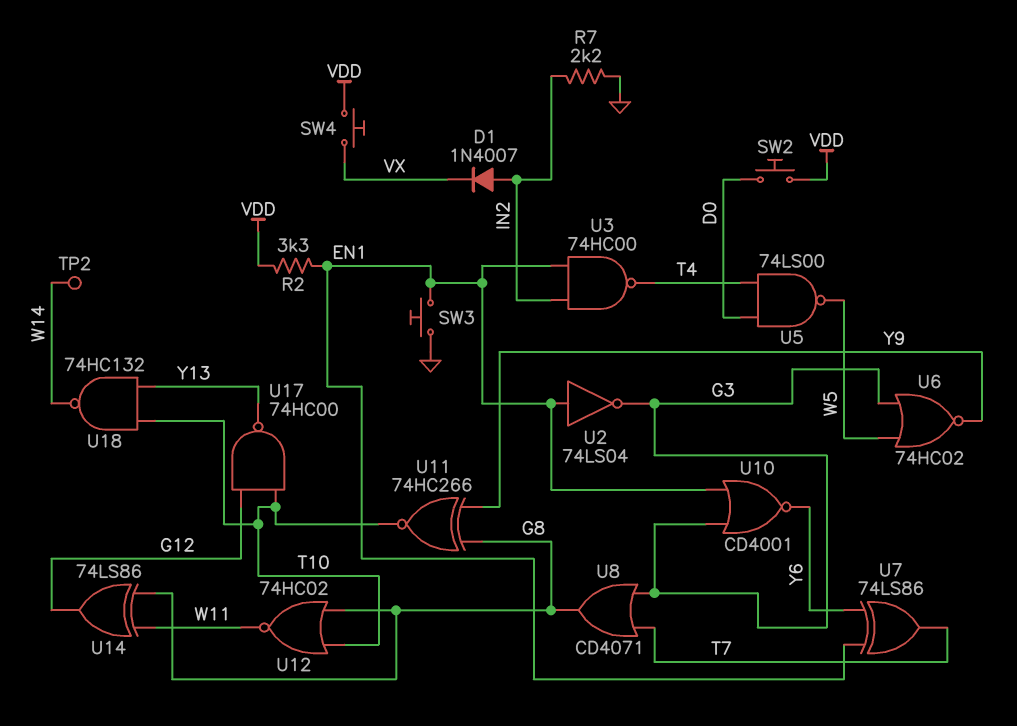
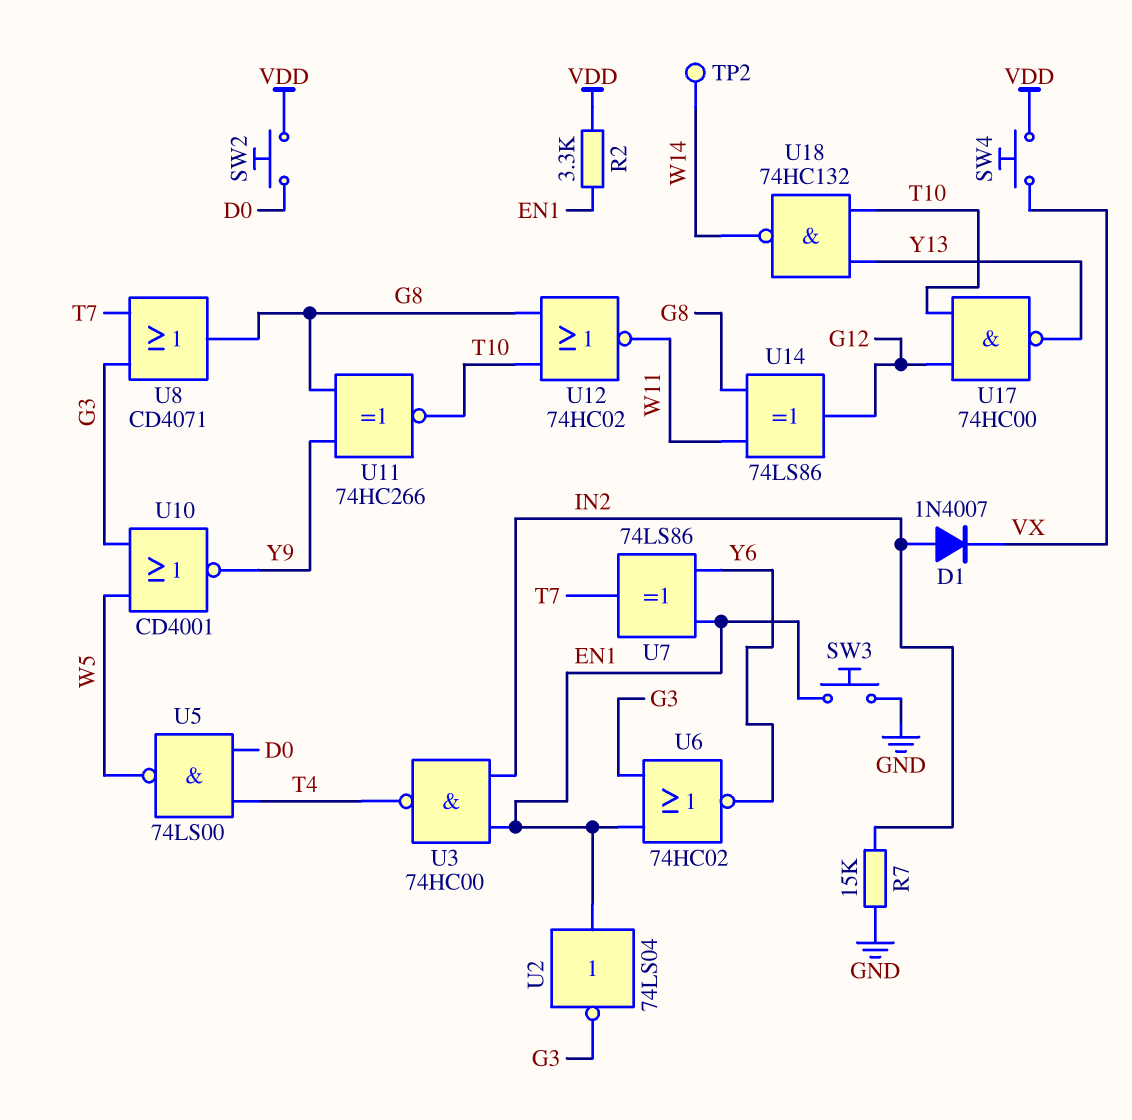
R7: 2.2k (GND, IN2) -> 15k (GND, IN2)
U6: NOR 74HC02 (in G3, in W5, out Y9) -> NOR 74HC02 (in EN1, in G3, out Y6)
U10: NOR CD4001 (in EN1, in G3, out Y6) -> NOR CD4001 (in G3, in W5, out Y9)

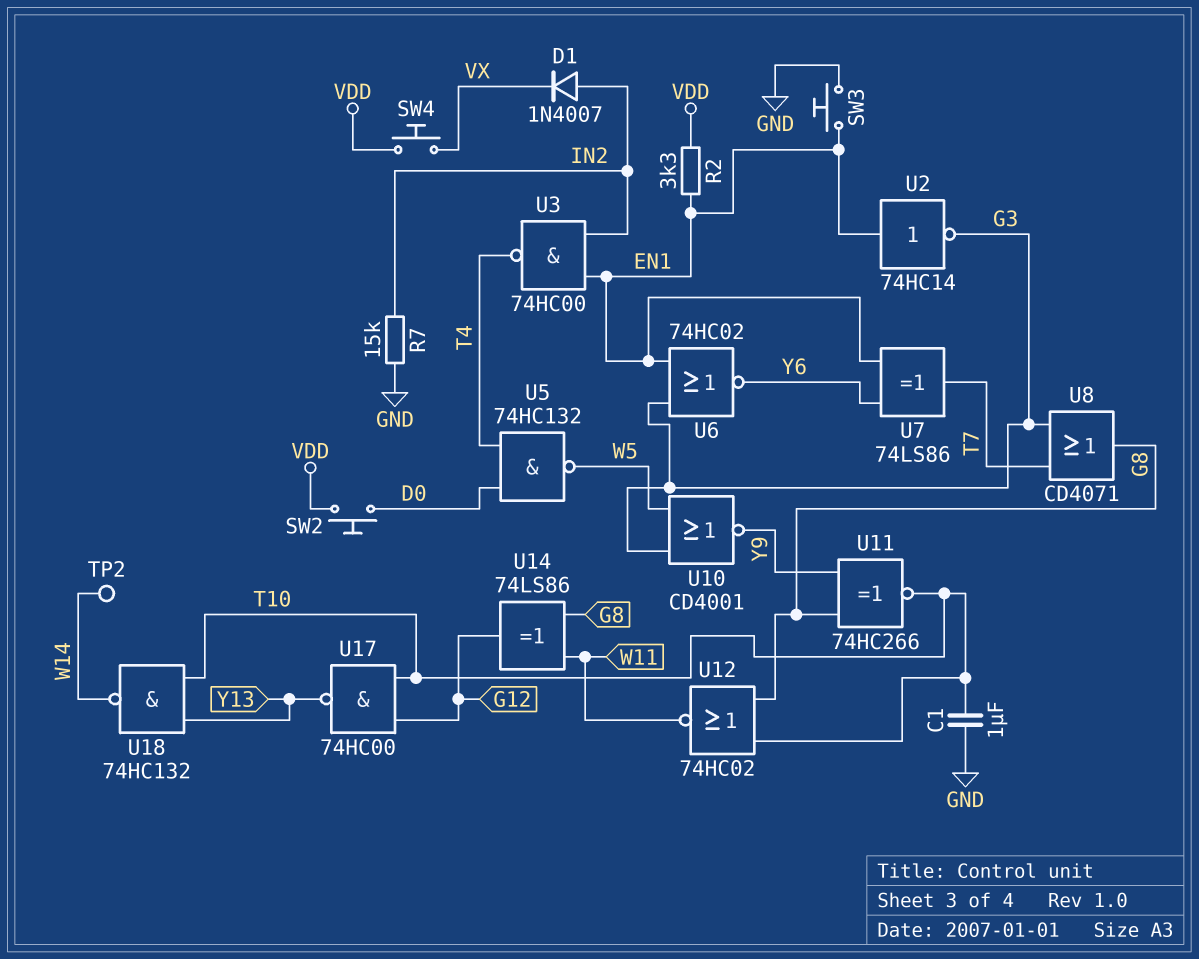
C1: none -> 1uF (GND, T10)
U2: NOT 74LS04 (in EN1, out G3) -> NOT 74HC14 (in EN1, out G3)
U5: NAND 74LS00 (in D0, in T4, out W5) -> NAND 74HC132 (in D0, in T4, out W5)

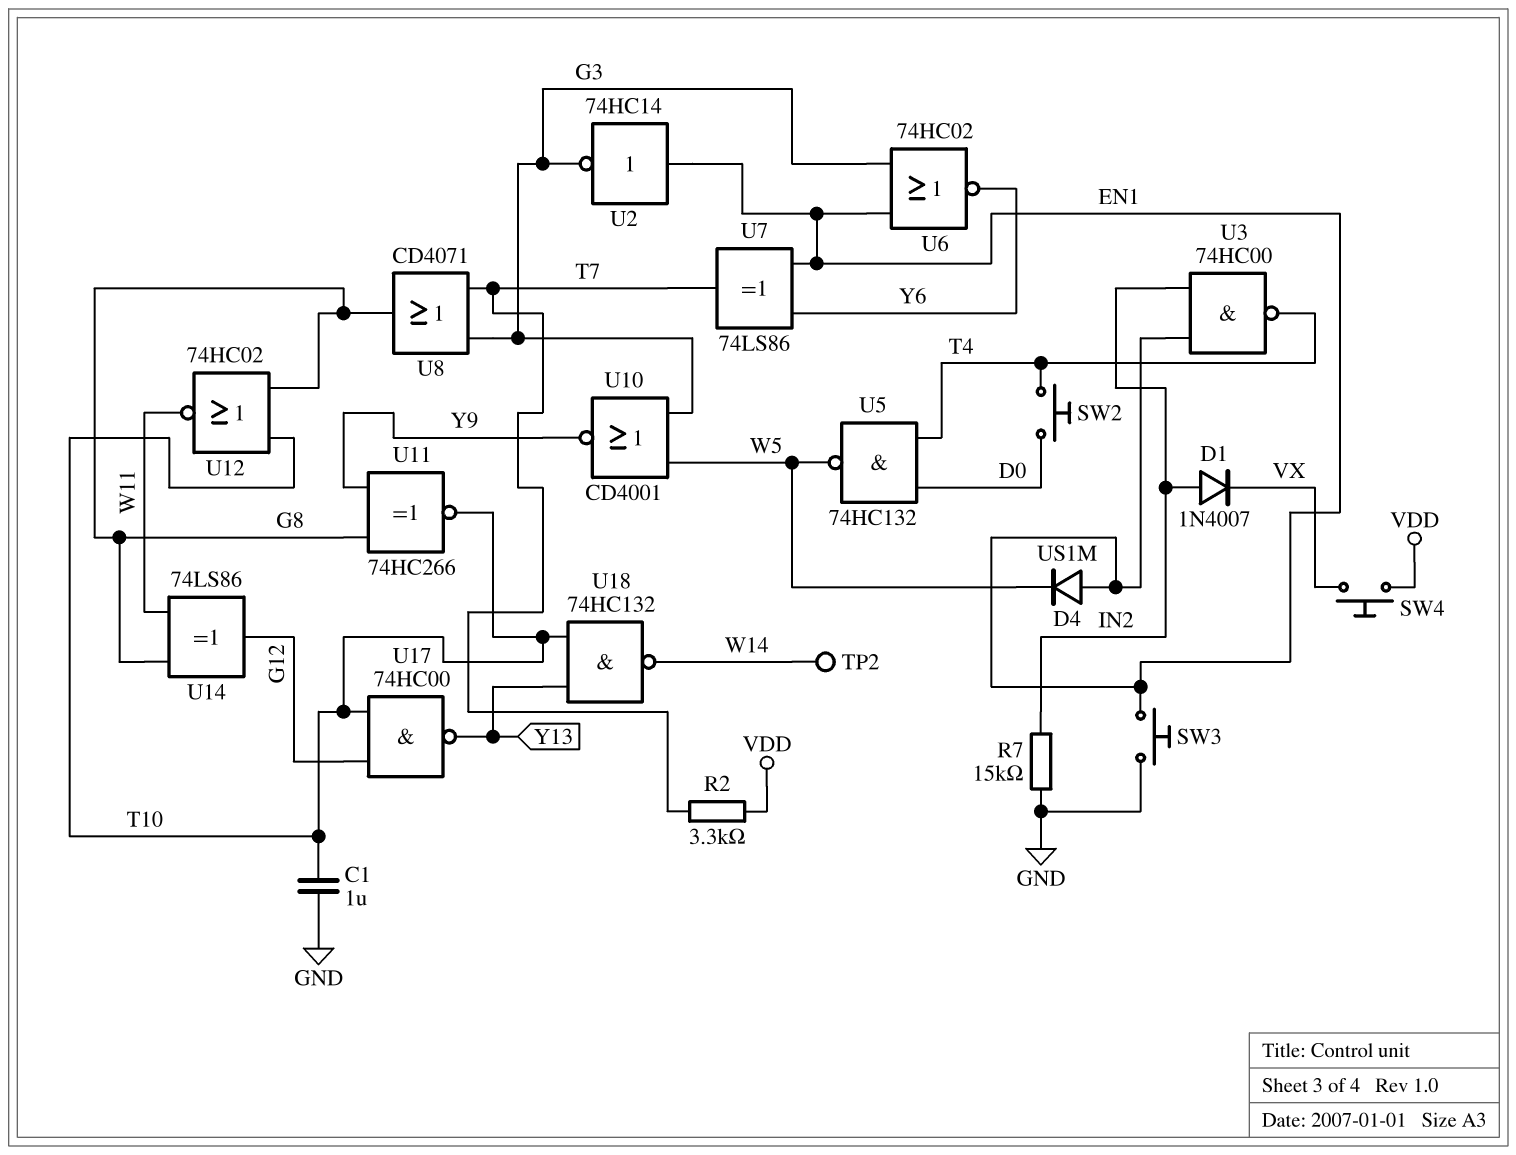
D4: none -> diode US1M (A EN1, K W5)
R2: 3.3k (EN1, VDD) -> 3.3k (T7, VDD)
SW2: button (D0, VDD) -> button (D0, T4)

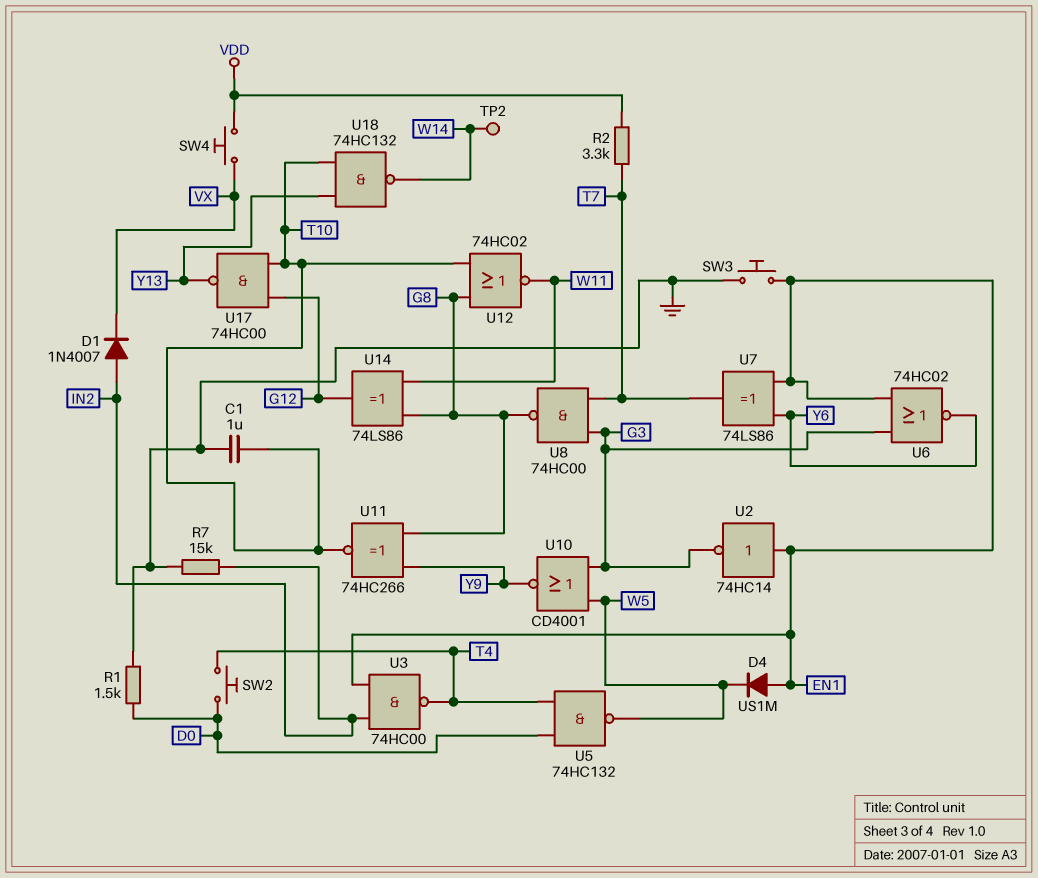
R1: none -> 1.5k (D0, GND)
U8: OR CD4071 (in G3, in T7, out G8) -> NAND 74HC00 (in G3, in T7, out G8)

